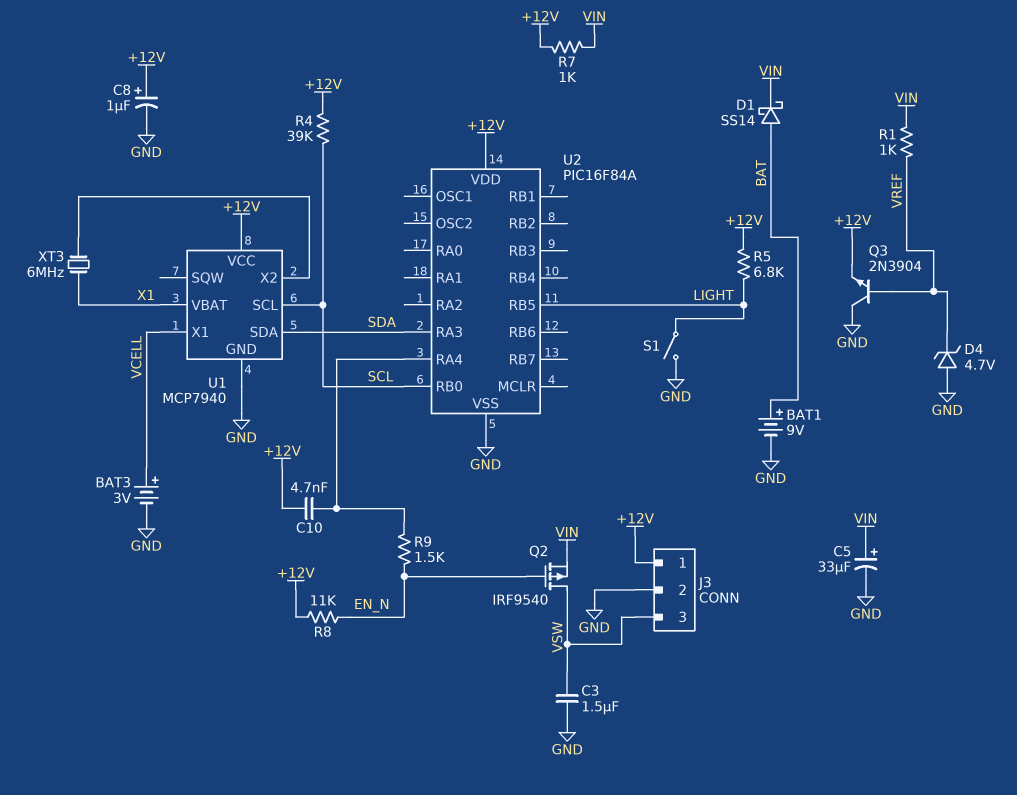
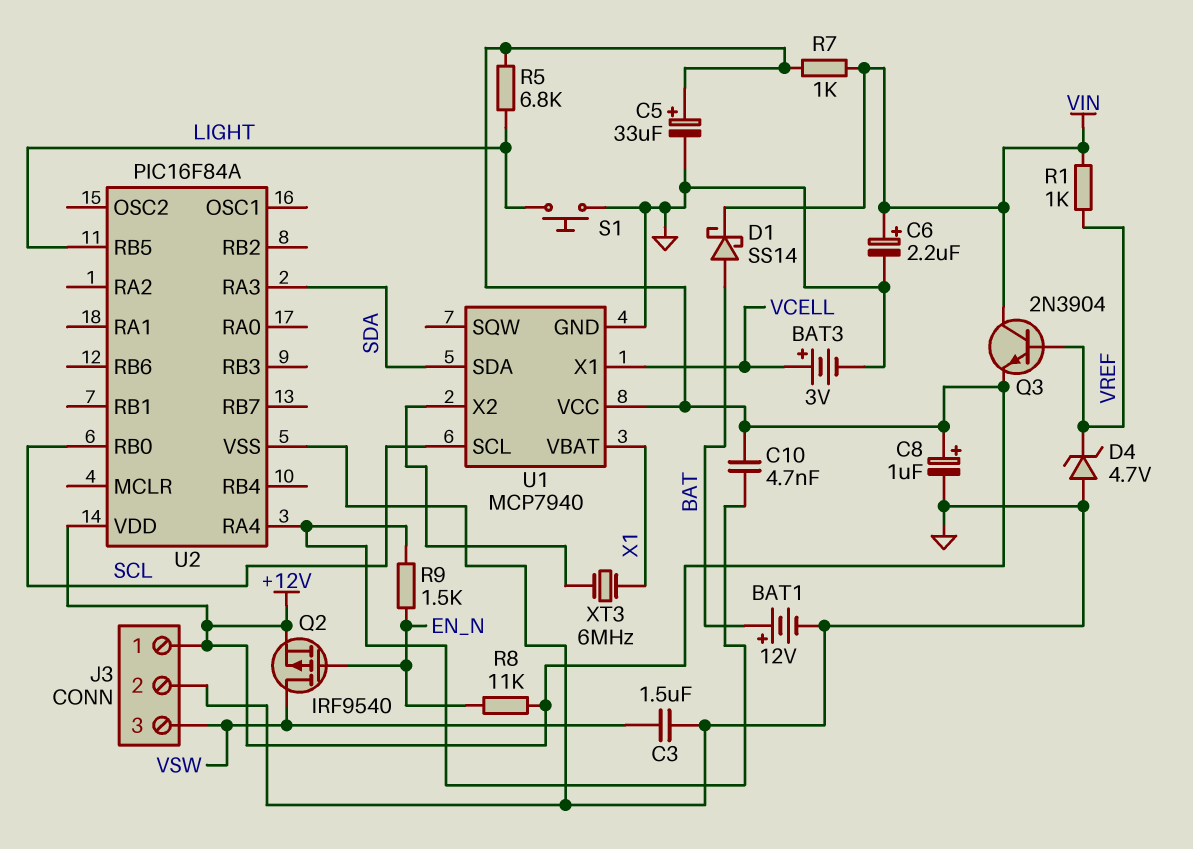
BAT1: 9V (plus BAT, minus GND) -> 12V (plus BAT, minus GND)
C5: 33uF (plus VIN, minus GND) -> 33uF (plus +12V, minus GND)
C6: none -> 2.2uF (plus VIN, minus GND)
Q2: PMOS IRF9540 (G EN_N, D VSW, S VIN) -> PMOS IRF9540 (G EN_N, D VSW, S +12V)
Q3: NPN 2N3904 (B VREF, C GND, E +12V) -> NPN 2N3904 (B VREF, C VIN, E +12V)
R4: 39k (+12V, SCL) -> none
S1: switch (GND, LIGHT) -> button (GND, LIGHT)

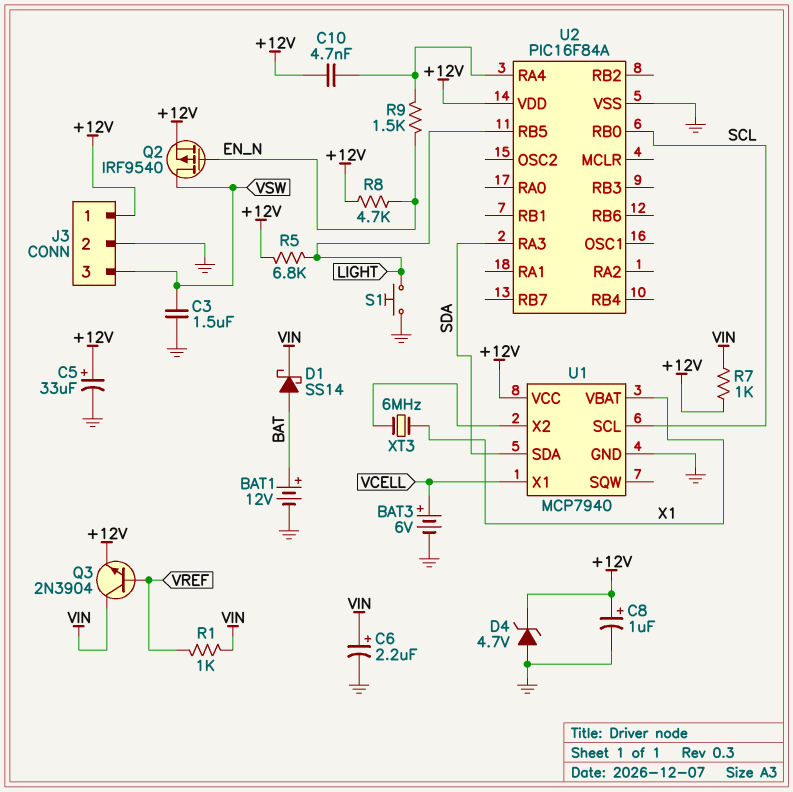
BAT3: 3V (plus VCELL, minus GND) -> 6V (plus VCELL, minus GND)
D4: zener 4.7V (A GND, K VREF) -> zener 4.7V (A GND, K +12V)
R8: 11k (+12V, EN_N) -> 4.7k (+12V, EN_N)

